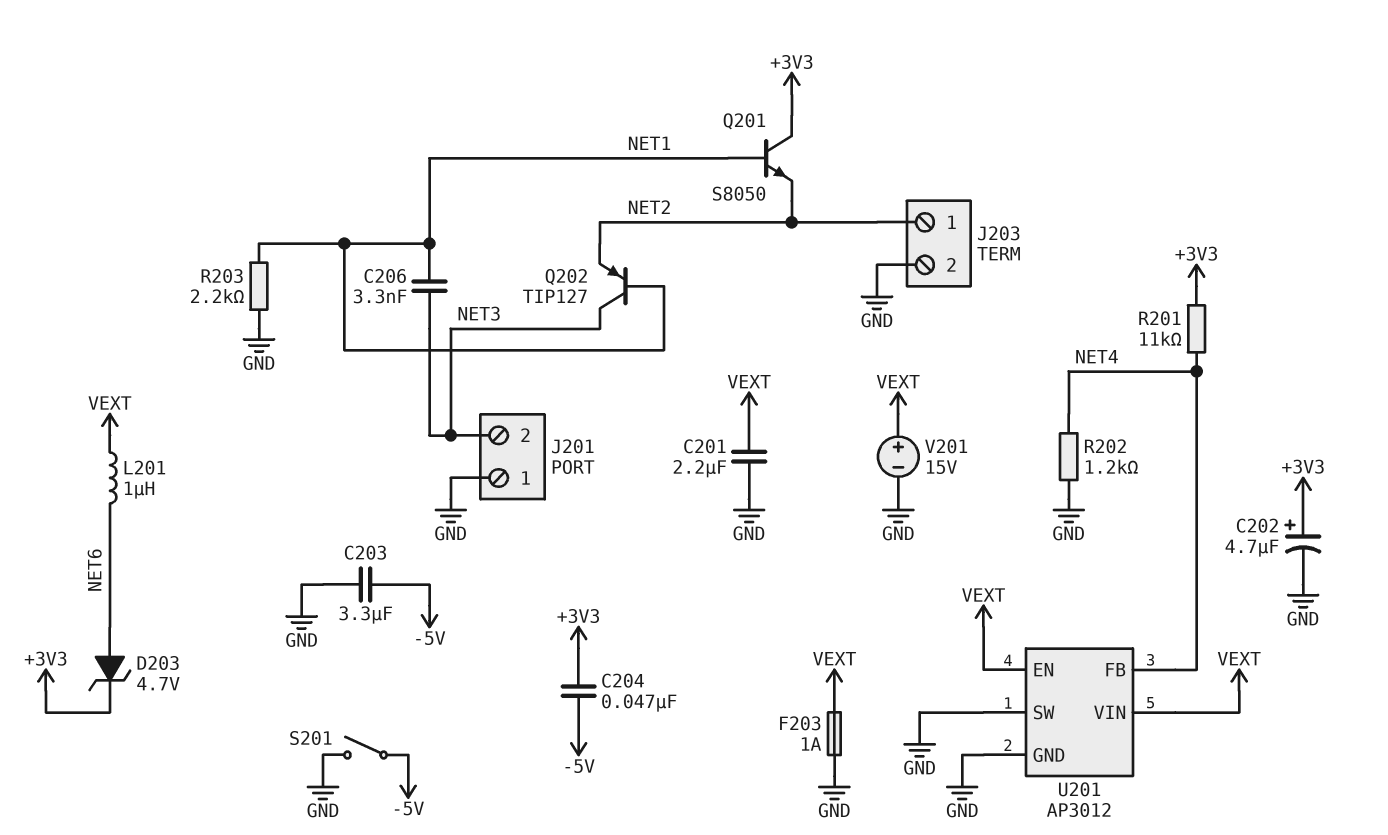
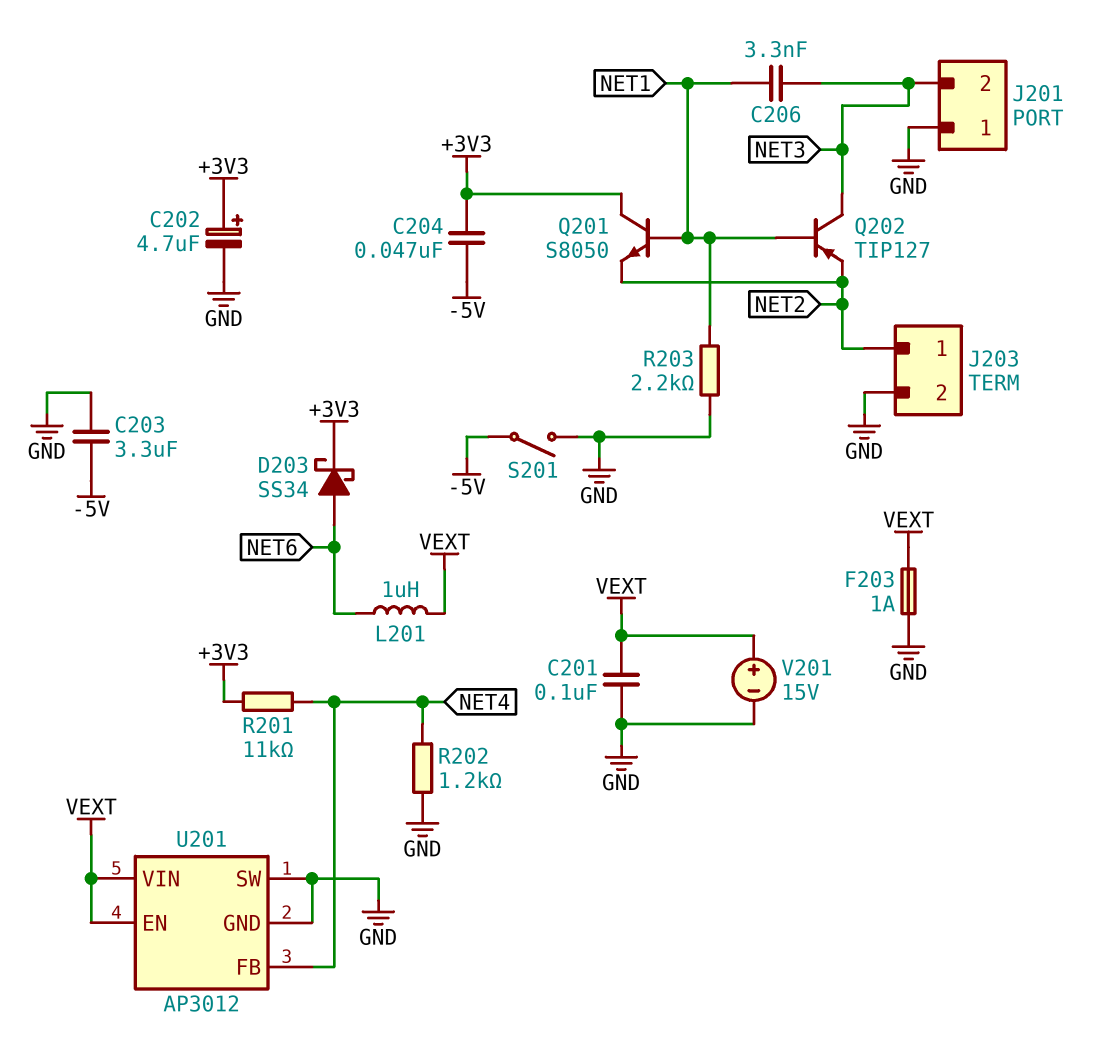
C201: 2.2uF (GND, VEXT) -> 100nF (GND, VEXT)
D203: zener 4.7V (A NET6, K +3V3) -> schottky SS34 (A NET6, K +3V3)

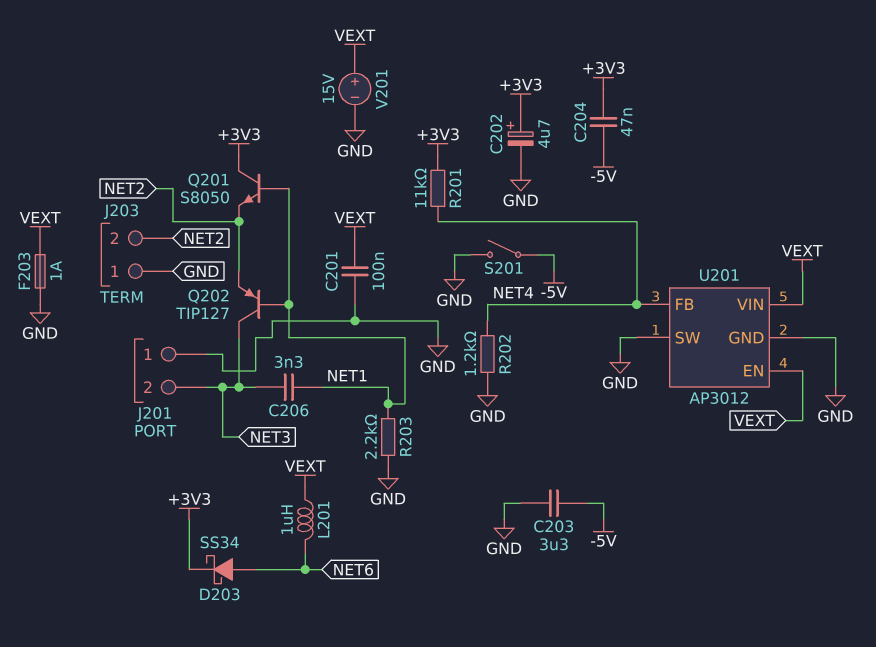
J203 pin 1: NET2 -> GND
J203 pin 2: GND -> NET2

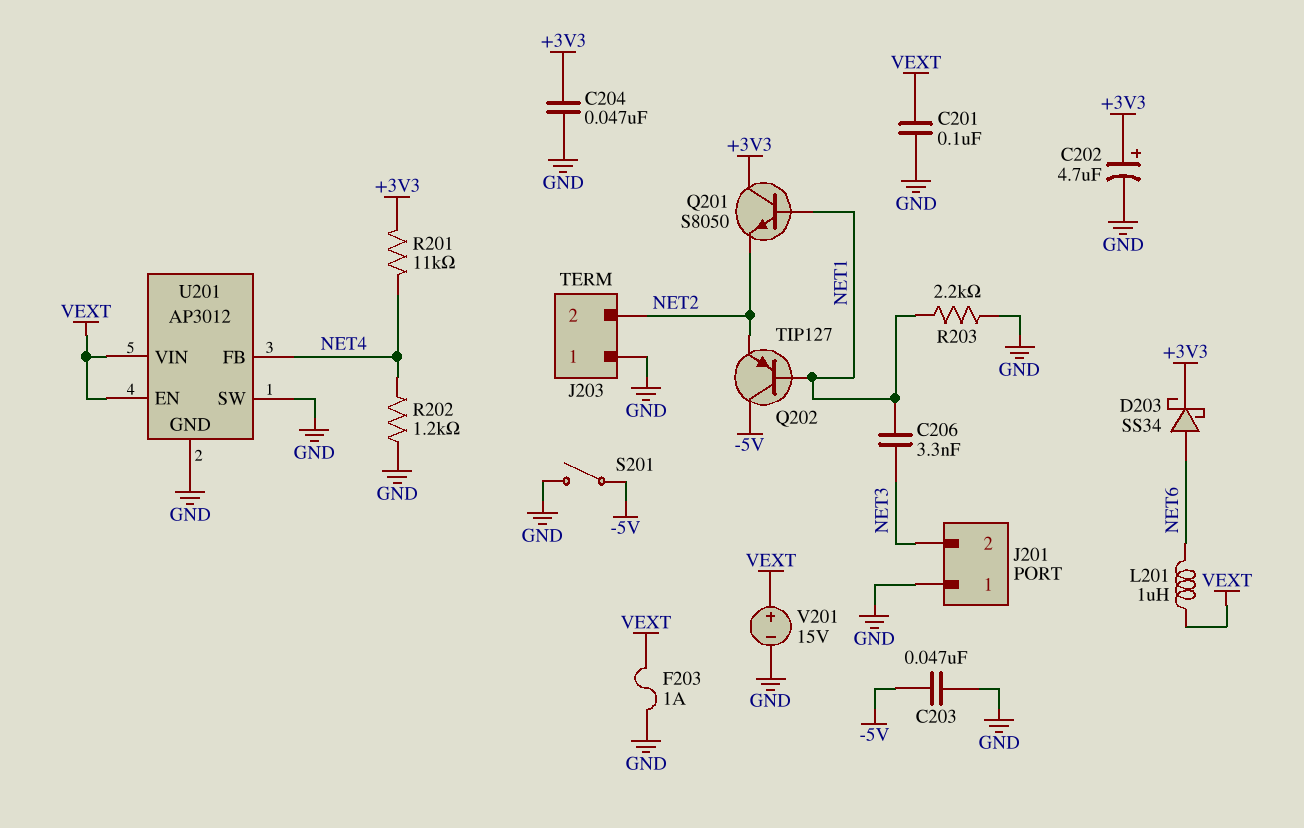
C203: 3.3uF (-5V, GND) -> 47nF (-5V, GND)
C204: 47nF (+3V3, -5V) -> 47nF (+3V3, GND)
Q202: PNP TIP127 (B NET1, C NET3, E NET2) -> PNP TIP127 (B NET1, C -5V, E NET2)

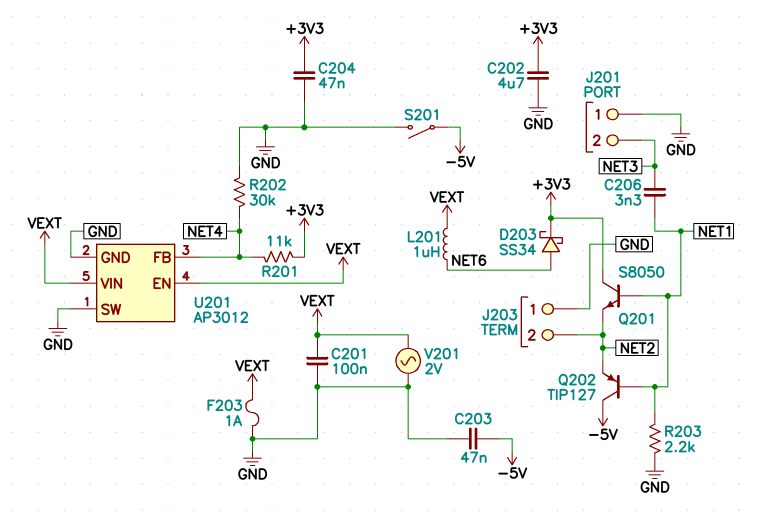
C202: 4.7uF (plus +3V3, minus GND) -> 4.7uF (+3V3, GND)
R202: 1.2k (GND, NET4) -> 30k (GND, NET4)
V201: 15V (plus VEXT, minus GND) -> AC 2V (GND, VEXT)

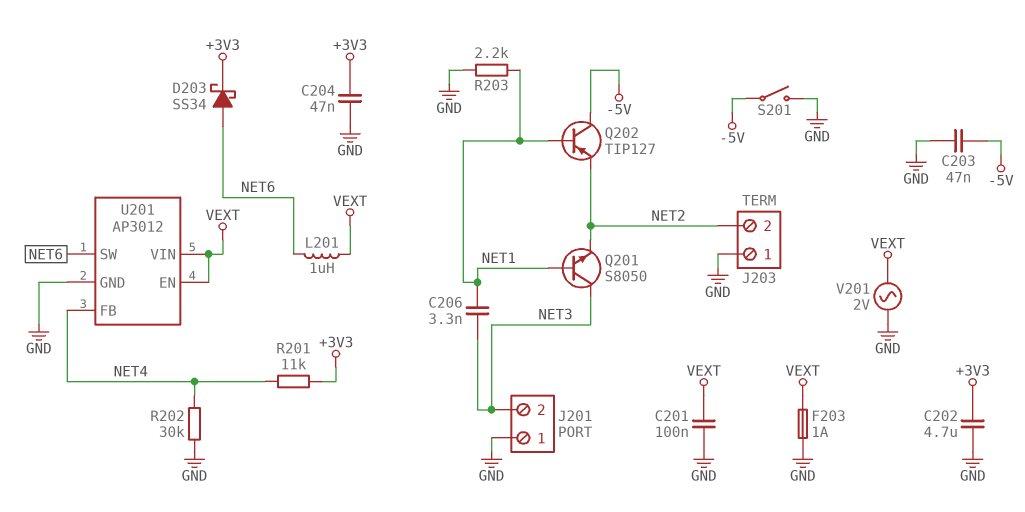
Q201: NPN S8050 (B NET1, C +3V3, E NET2) -> NPN S8050 (B NET1, C NET3, E NET2)
U201 pin SW: GND -> NET6

